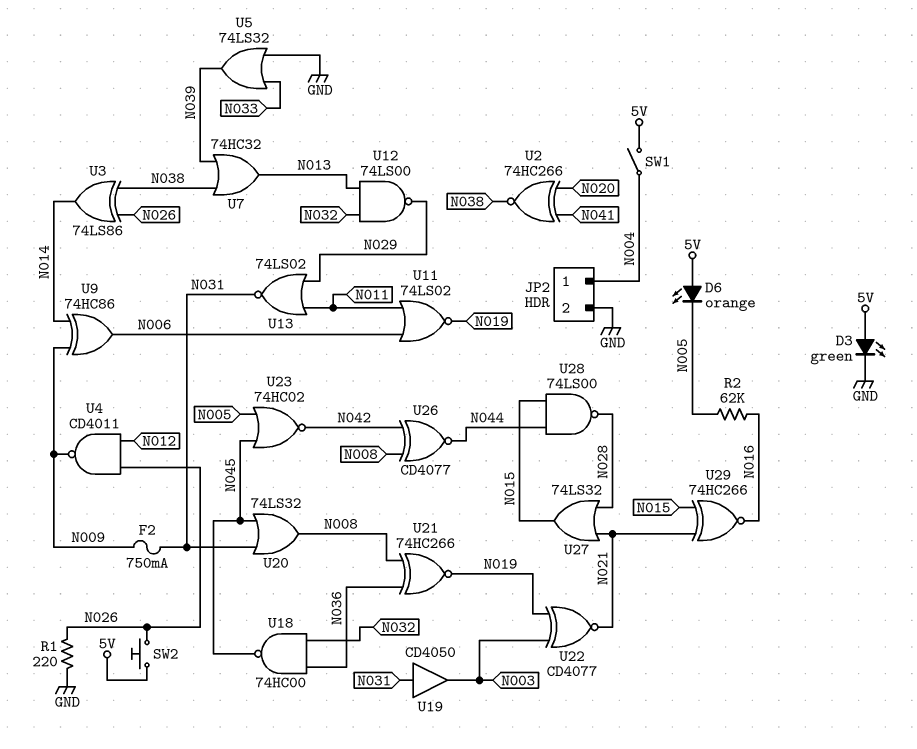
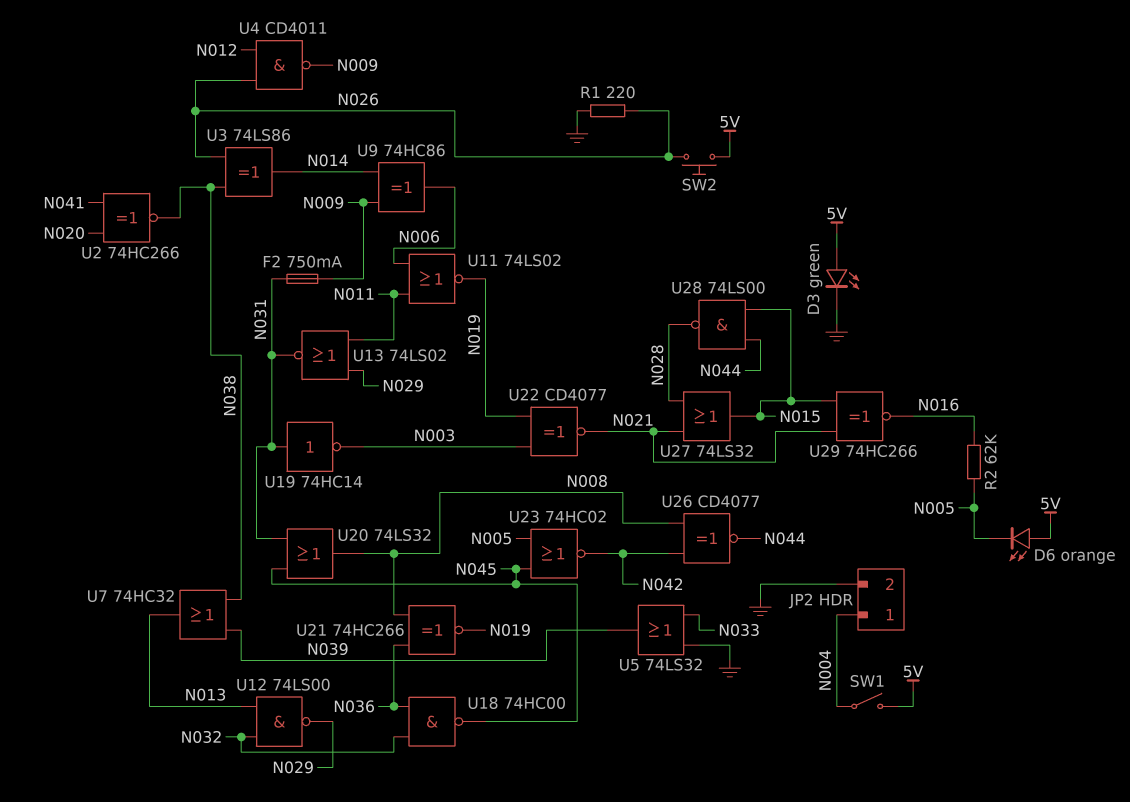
U19: buffer CD4050 (in N031, out N003) -> NOT 74HC14 (in N031, out N003)

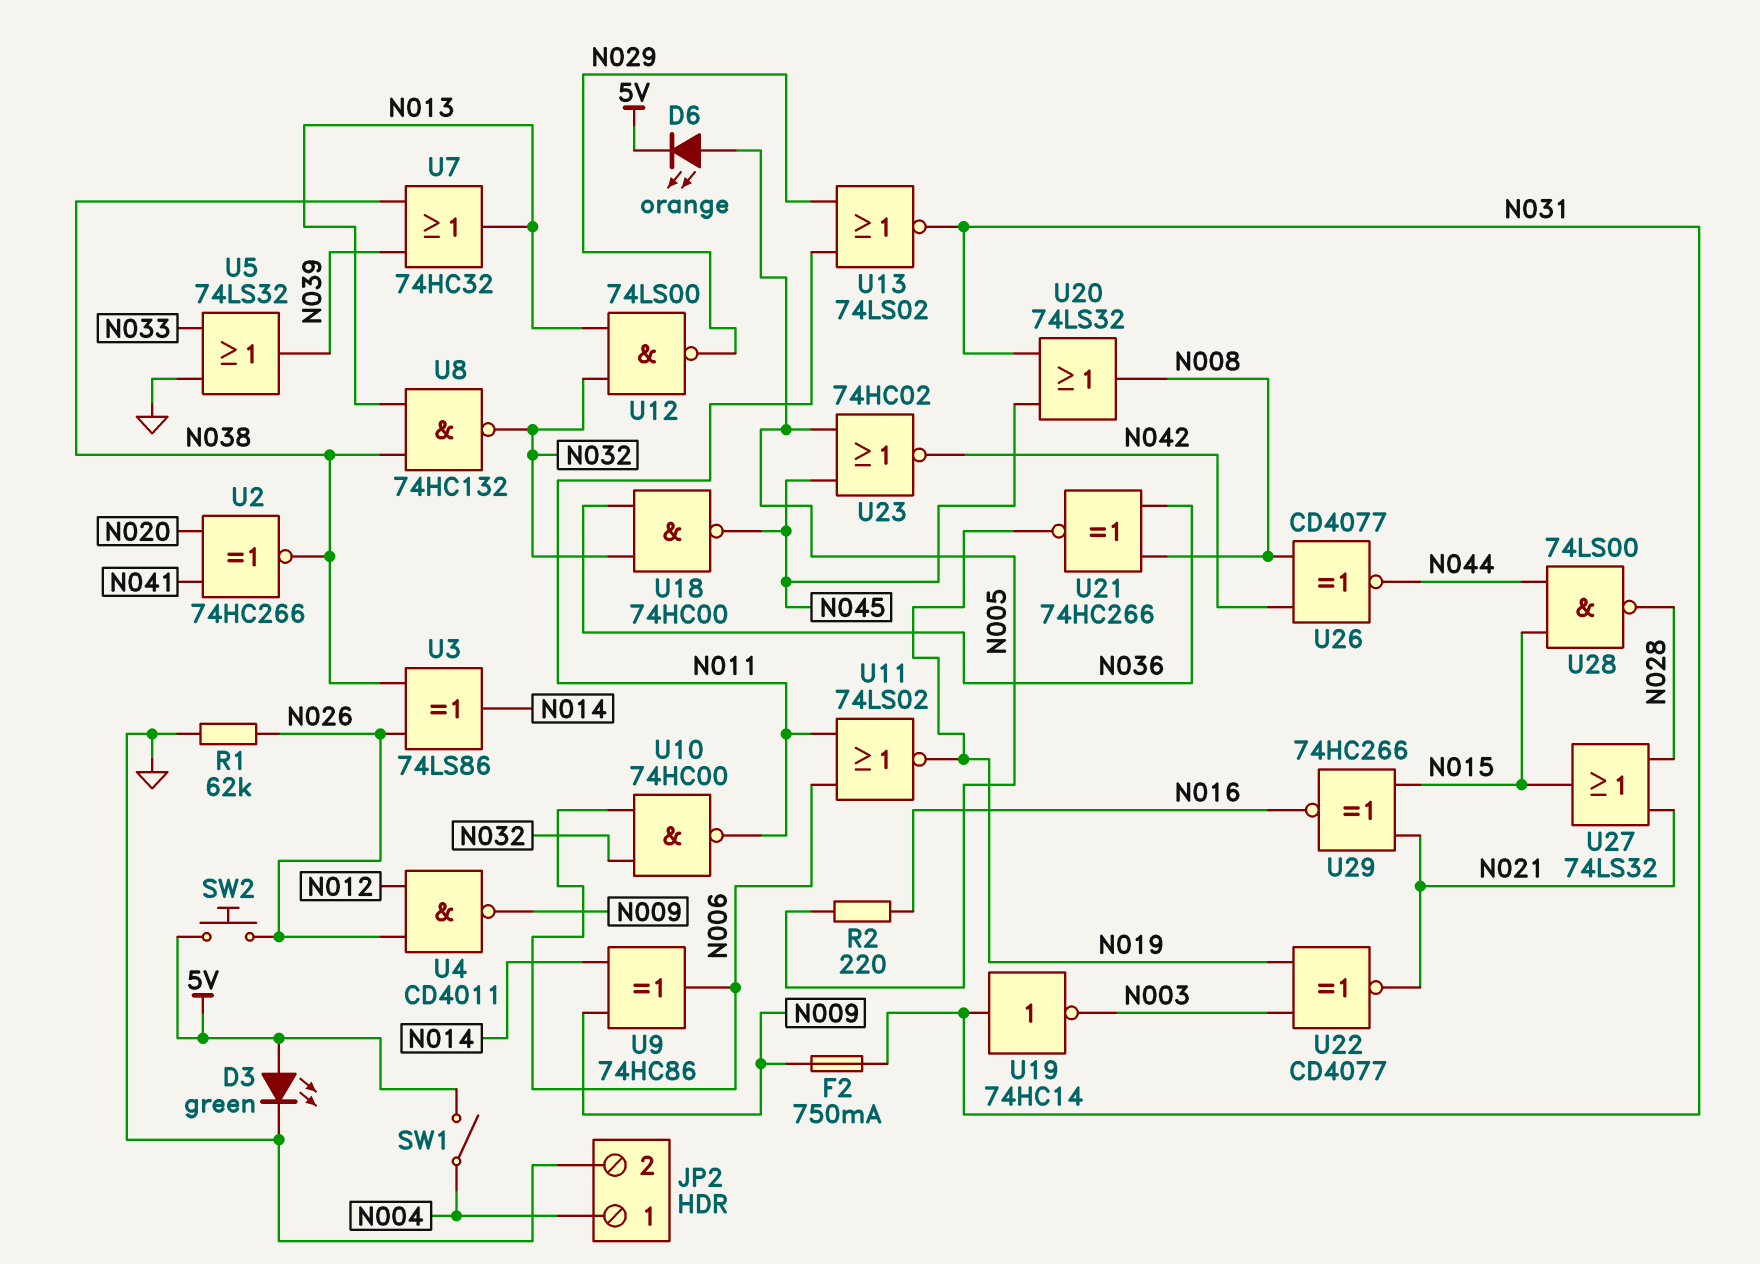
D6: LED orange (A 5V, K N005) -> LED orange (A N005, K 5V)
R1: 220 (GND, N026) -> 62k (GND, N026)
R2: 62k (N005, N016) -> 220 (N005, N016)
U8: none -> NAND 74HC132 (in N013, in N038, out N032)
U10: none -> NAND 74HC00 (in N006, in N032, out N011)

